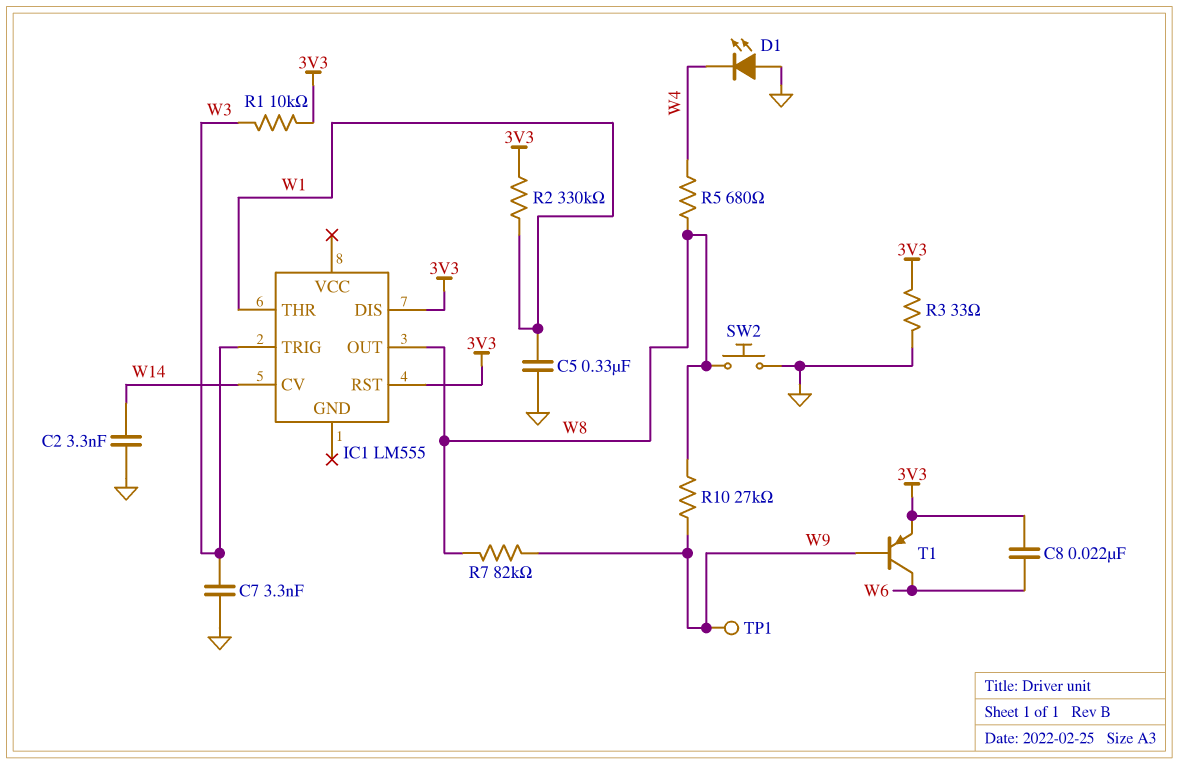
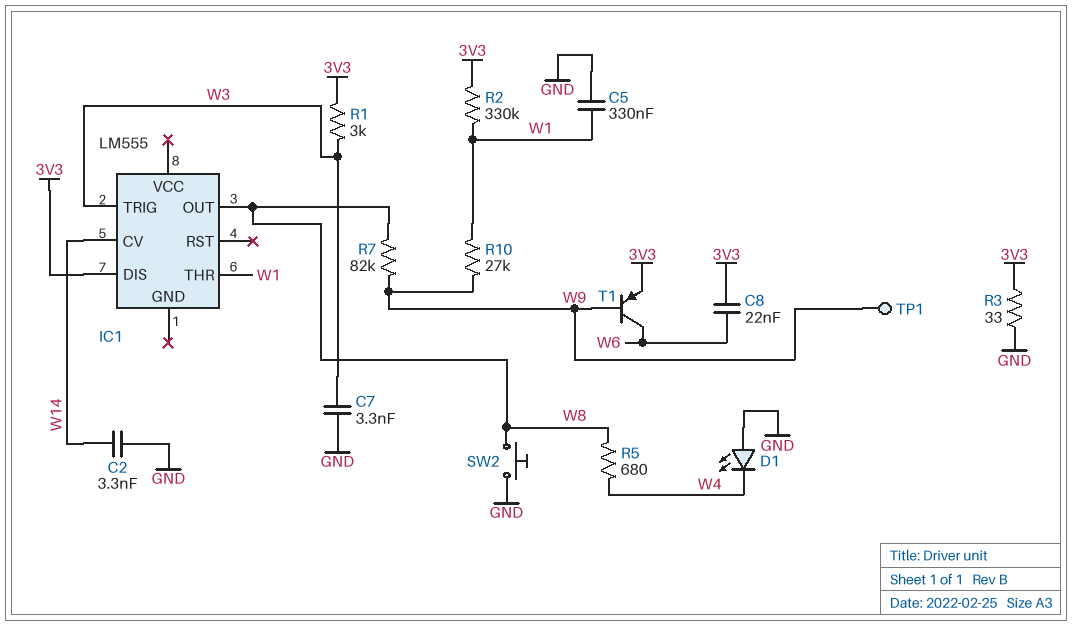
IC1 pin RST: 3V3 -> none
R1: 10k (3V3, W3) -> 3k (3V3, W3)
R10: 27k (W8, W9) -> 27k (W1, W9)

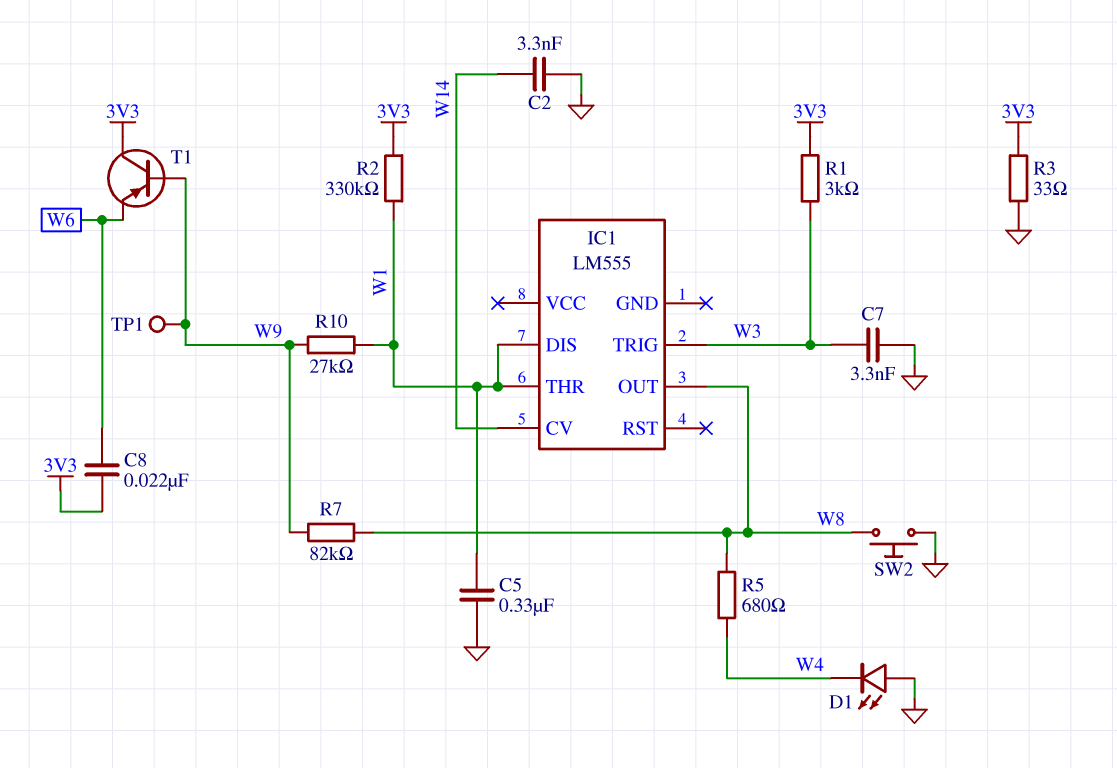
IC1 pin DIS: 3V3 -> W1
T1: PNP (B W9, C W6, E 3V3) -> PNP (B W9, C 3V3, E W6)

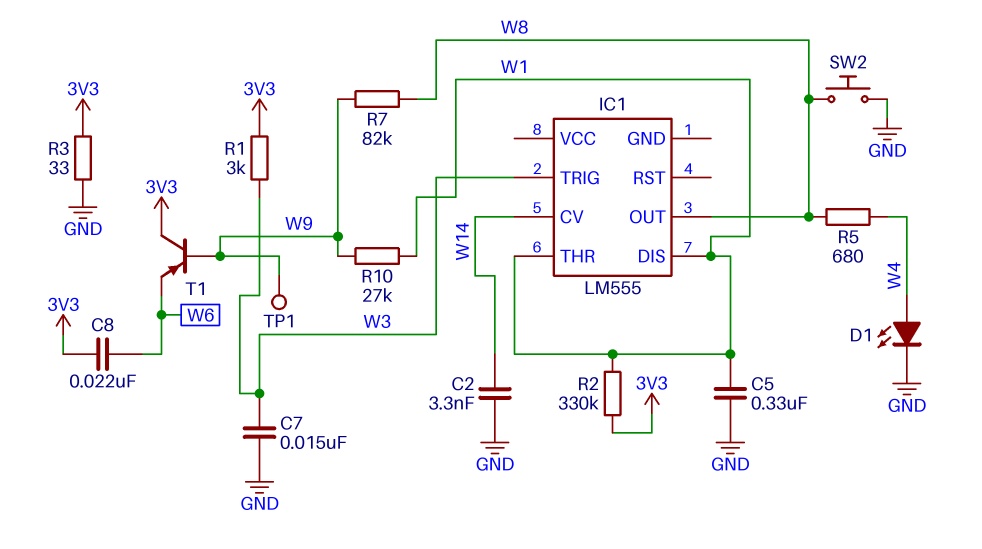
C7: 3.3nF (GND, W3) -> 15nF (GND, W3)
D1: LED (A GND, K W4) -> LED (A W4, K GND)

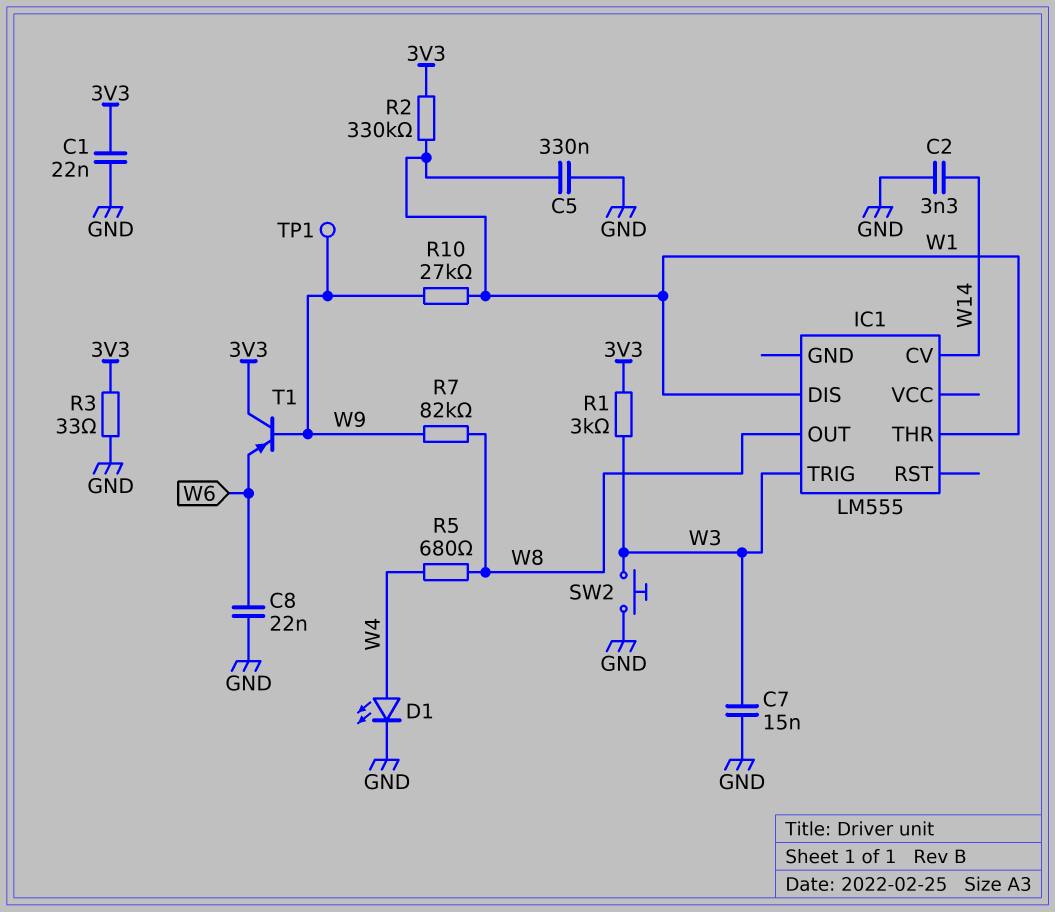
C1: none -> 22nF (3V3, GND)
C8: 22nF (3V3, W6) -> 22nF (GND, W6)
SW2: button (GND, W8) -> button (GND, W3)

